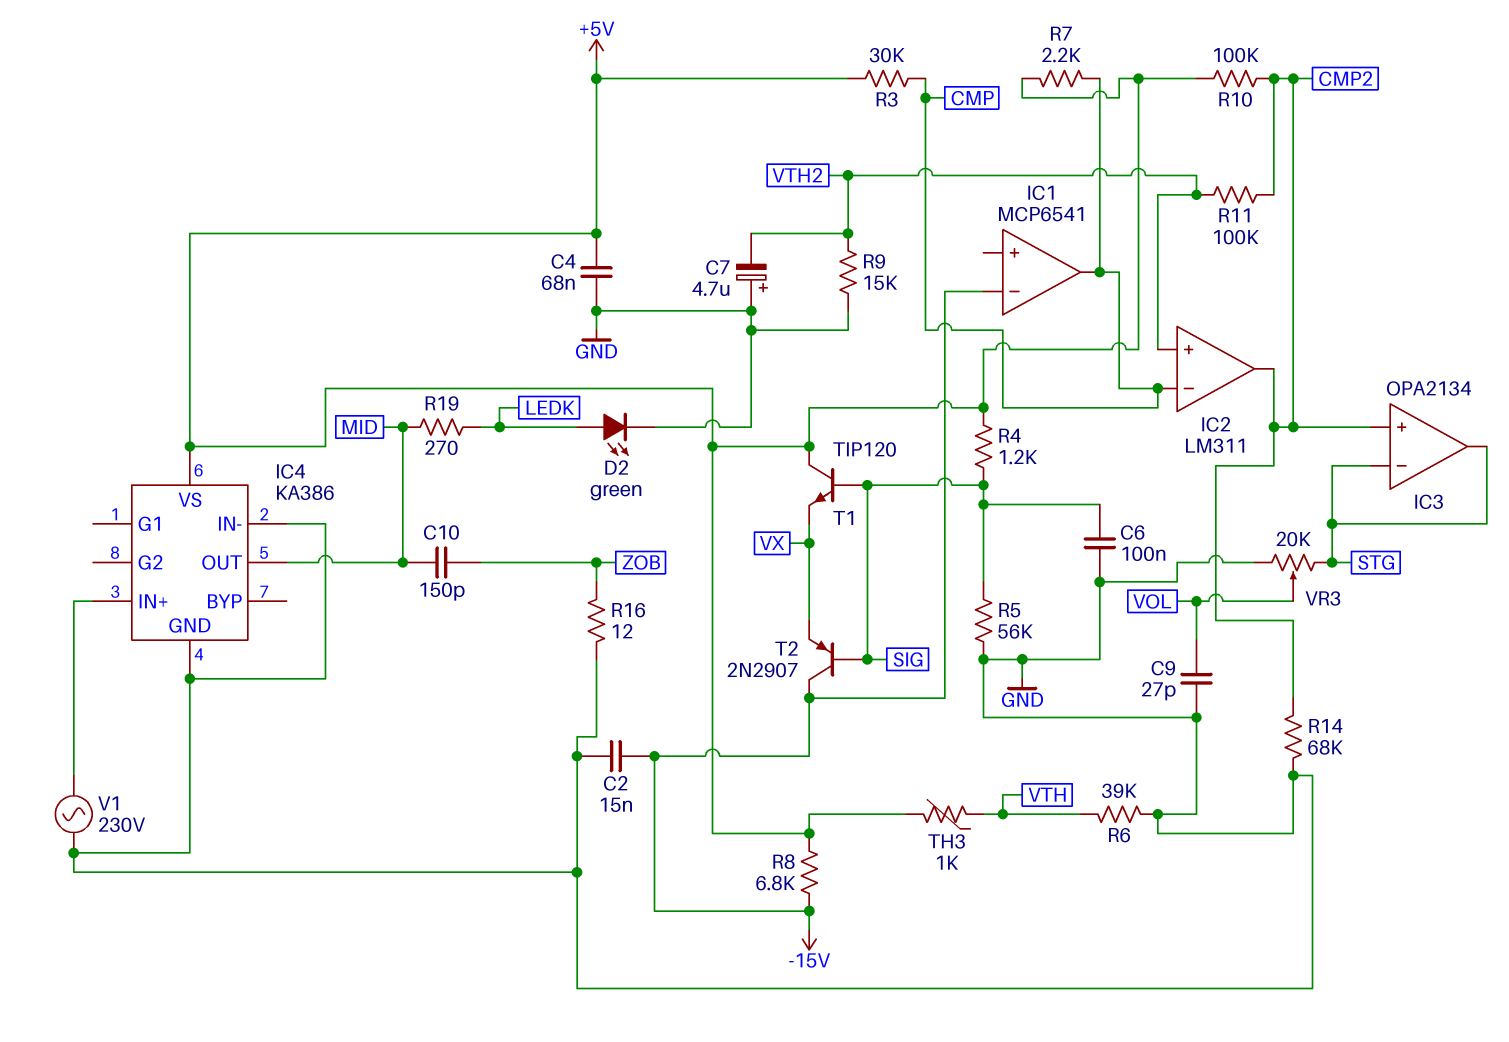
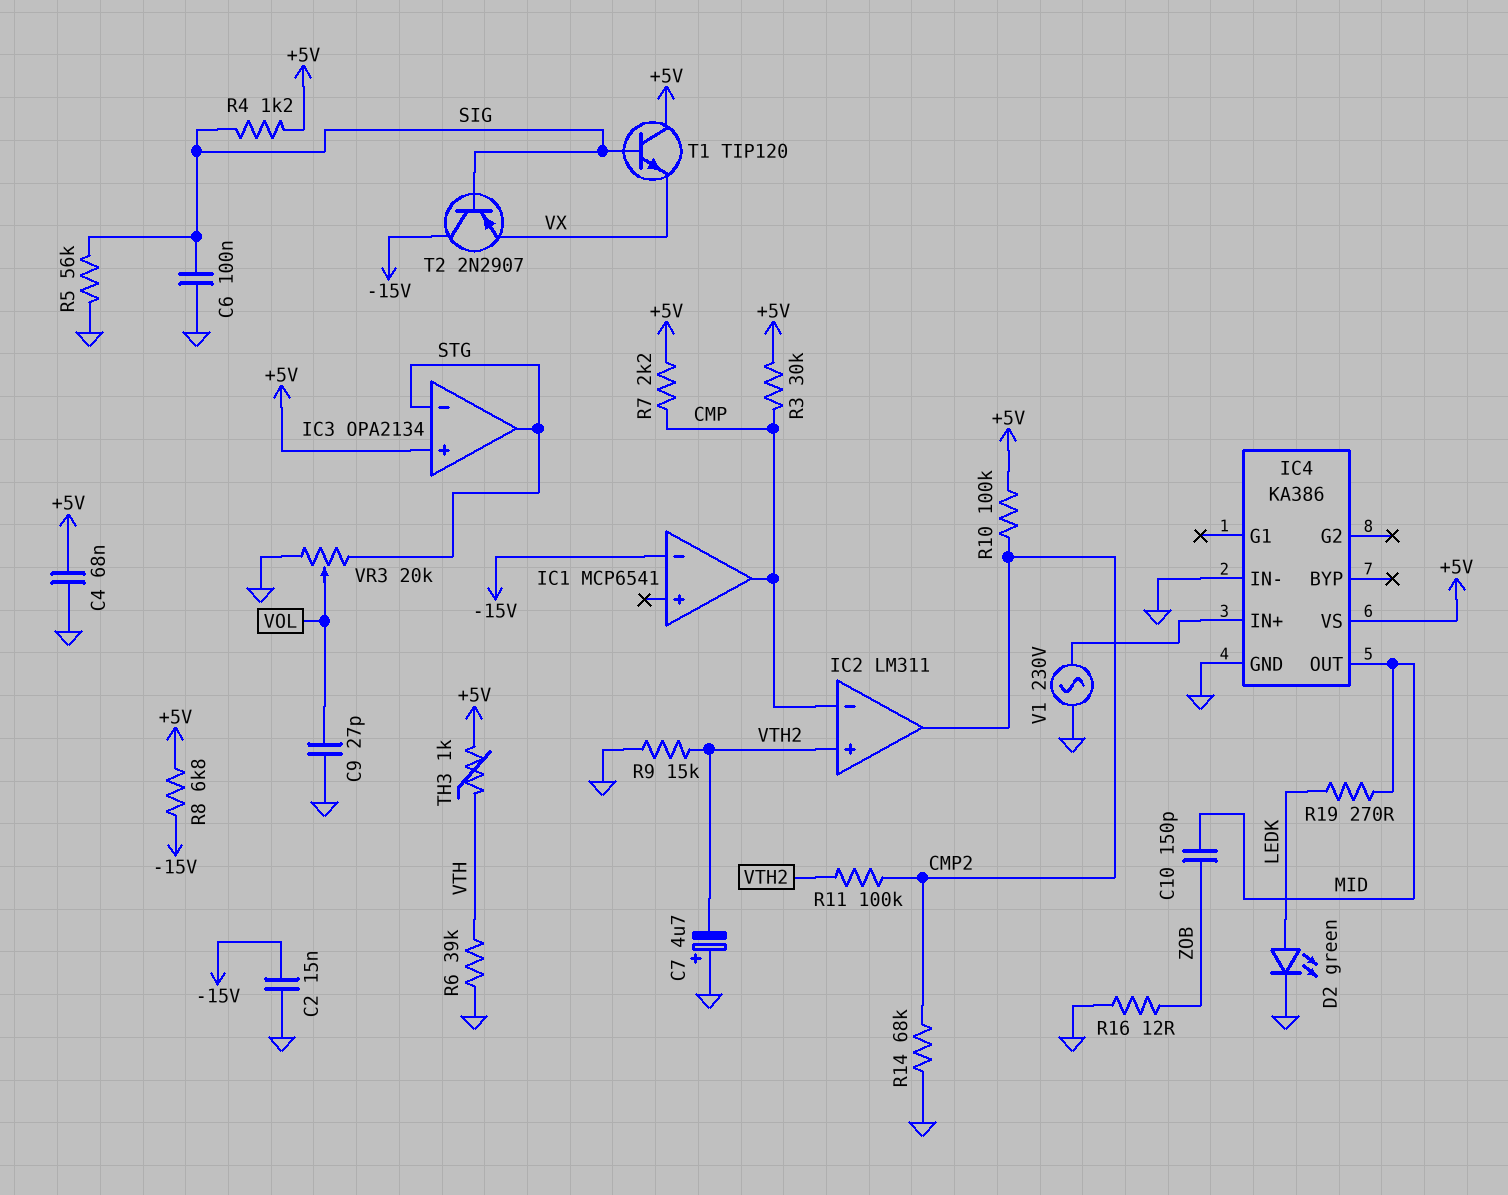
IC3 pin in+: CMP2 -> +5V

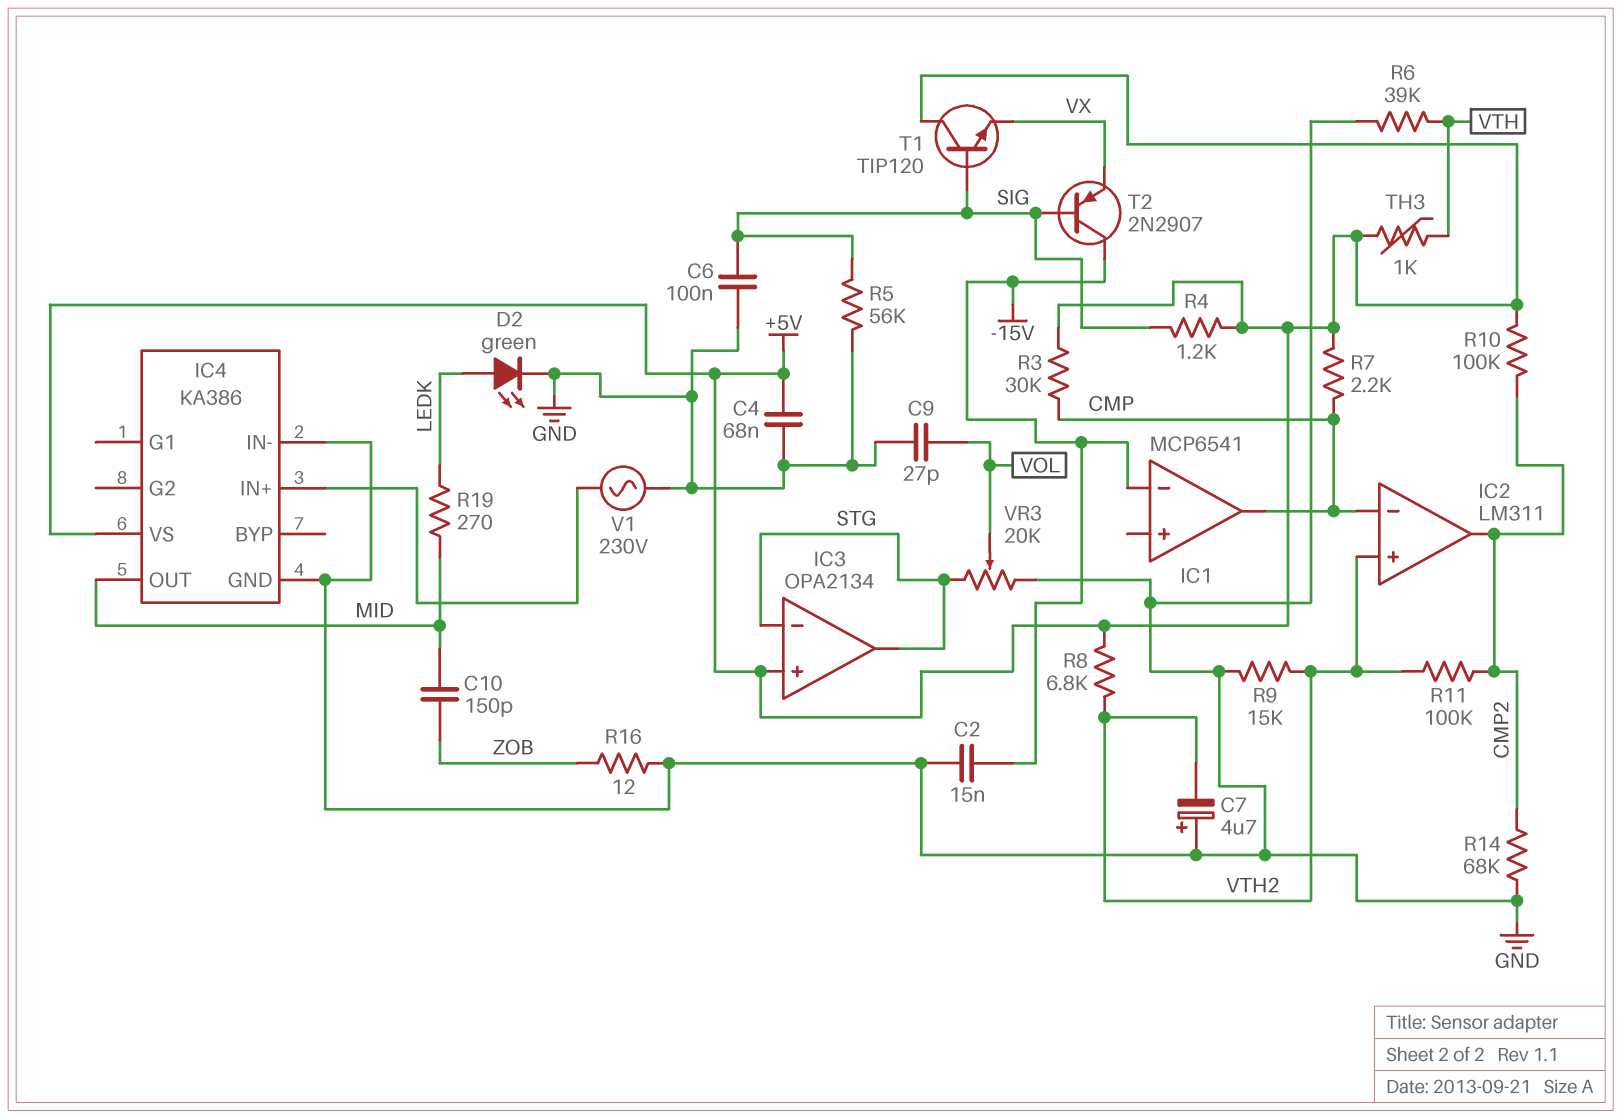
R8: 6.8k (+5V, -15V) -> 6.8k (+5V, VTH2)

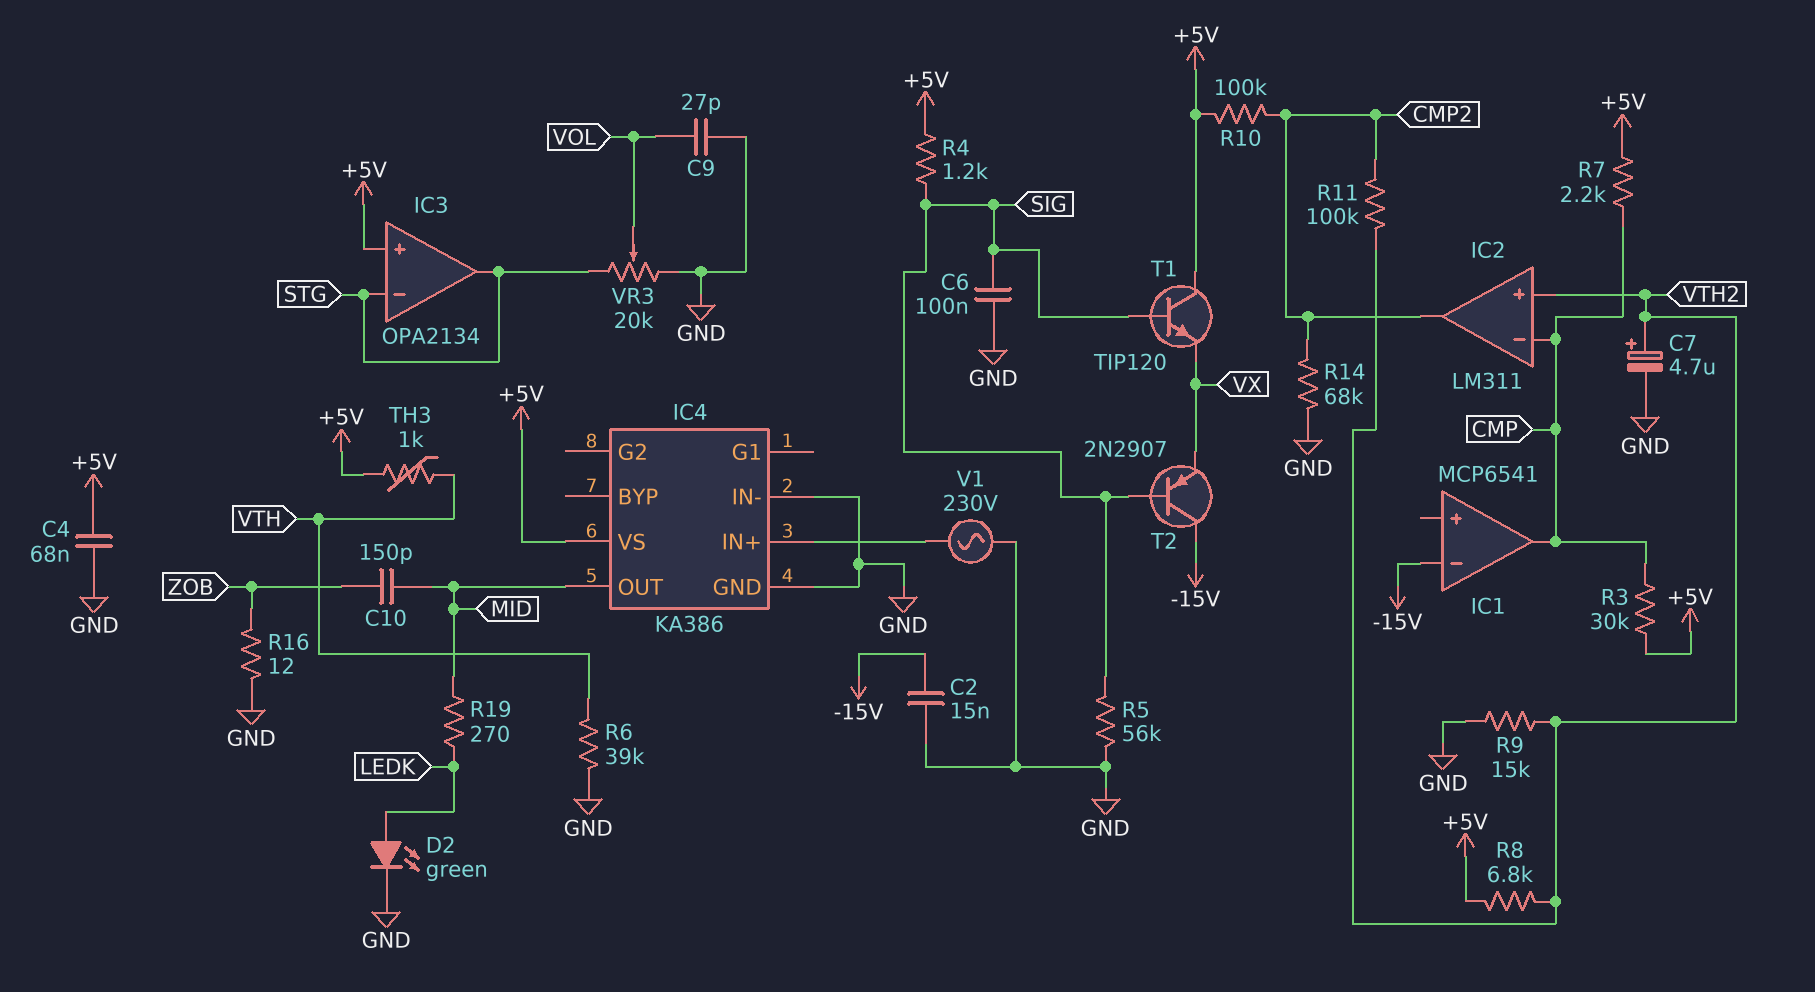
C7: 4.7uF (plus GND, minus VTH2) -> 4.7uF (plus VTH2, minus GND)

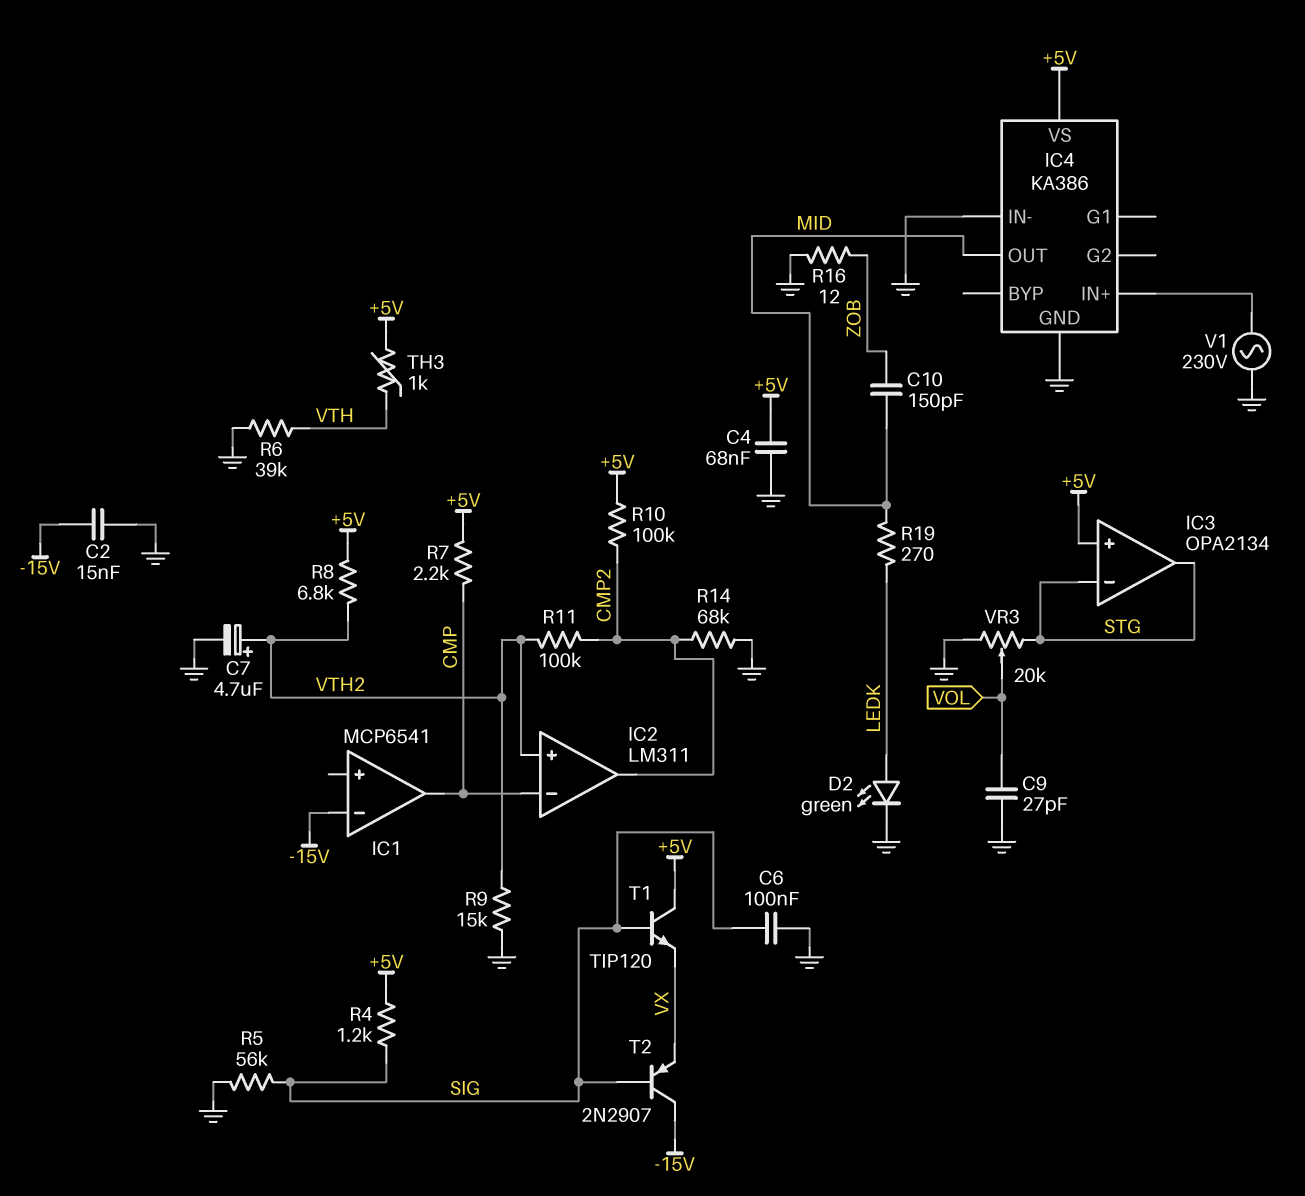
R3: 30k (+5V, CMP) -> none

